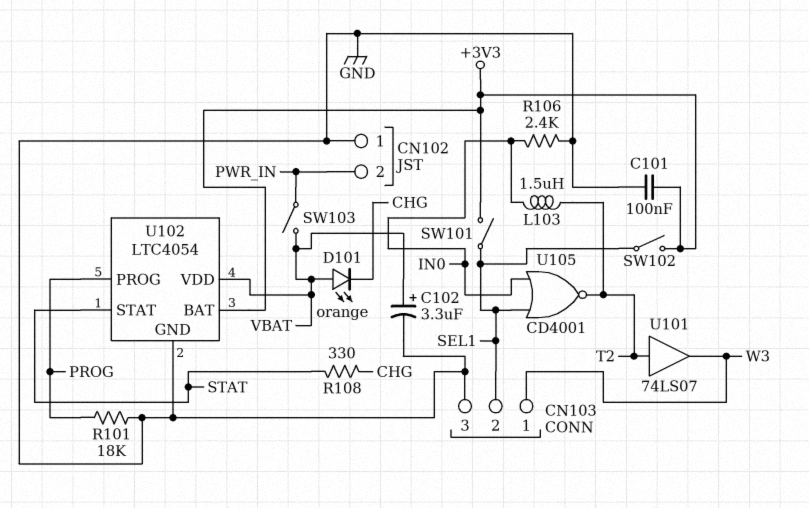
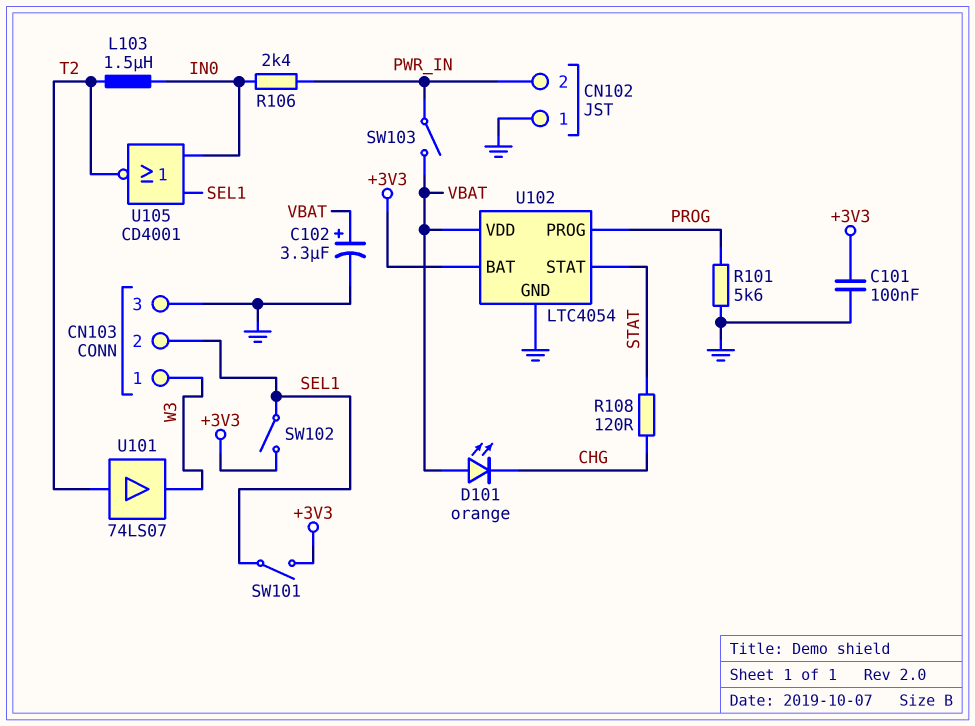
R101: 18k (GND, PROG) -> 5.6k (GND, PROG)
R106: 2.4k (GND, IN0) -> 2.4k (IN0, PWR_IN)
R108: 330 (CHG, STAT) -> 120 (CHG, STAT)

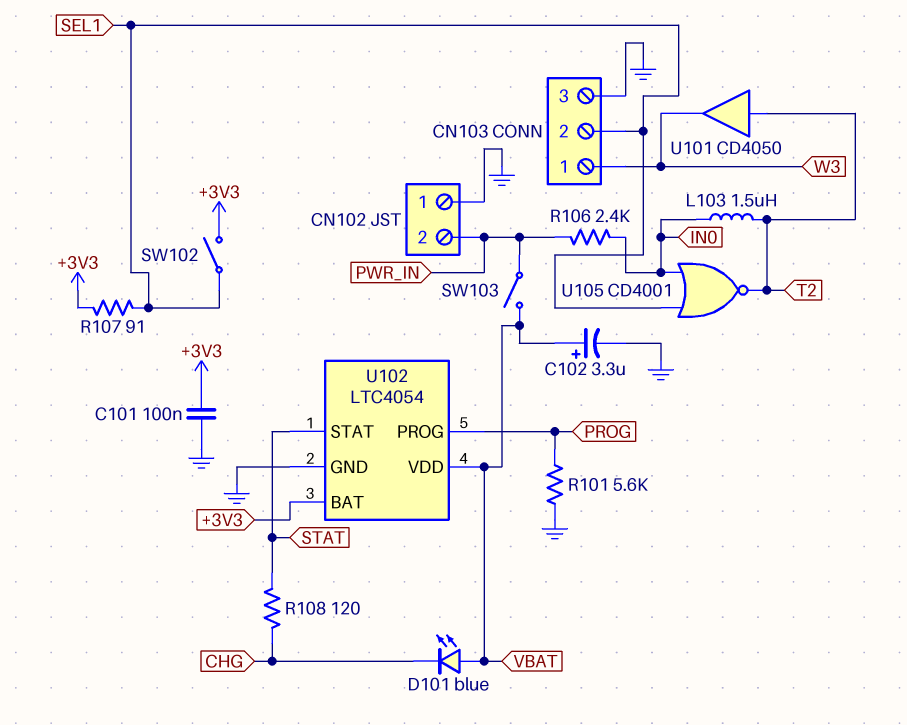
D101: LED orange (A VBAT, K CHG) -> LED blue (A VBAT, K CHG)
R107: none -> 91 (+3V3, SEL1)
SW101: switch (+3V3, SEL1) -> none
U101: buffer 74LS07 (in T2, out W3) -> buffer CD4050 (in T2, out W3)

